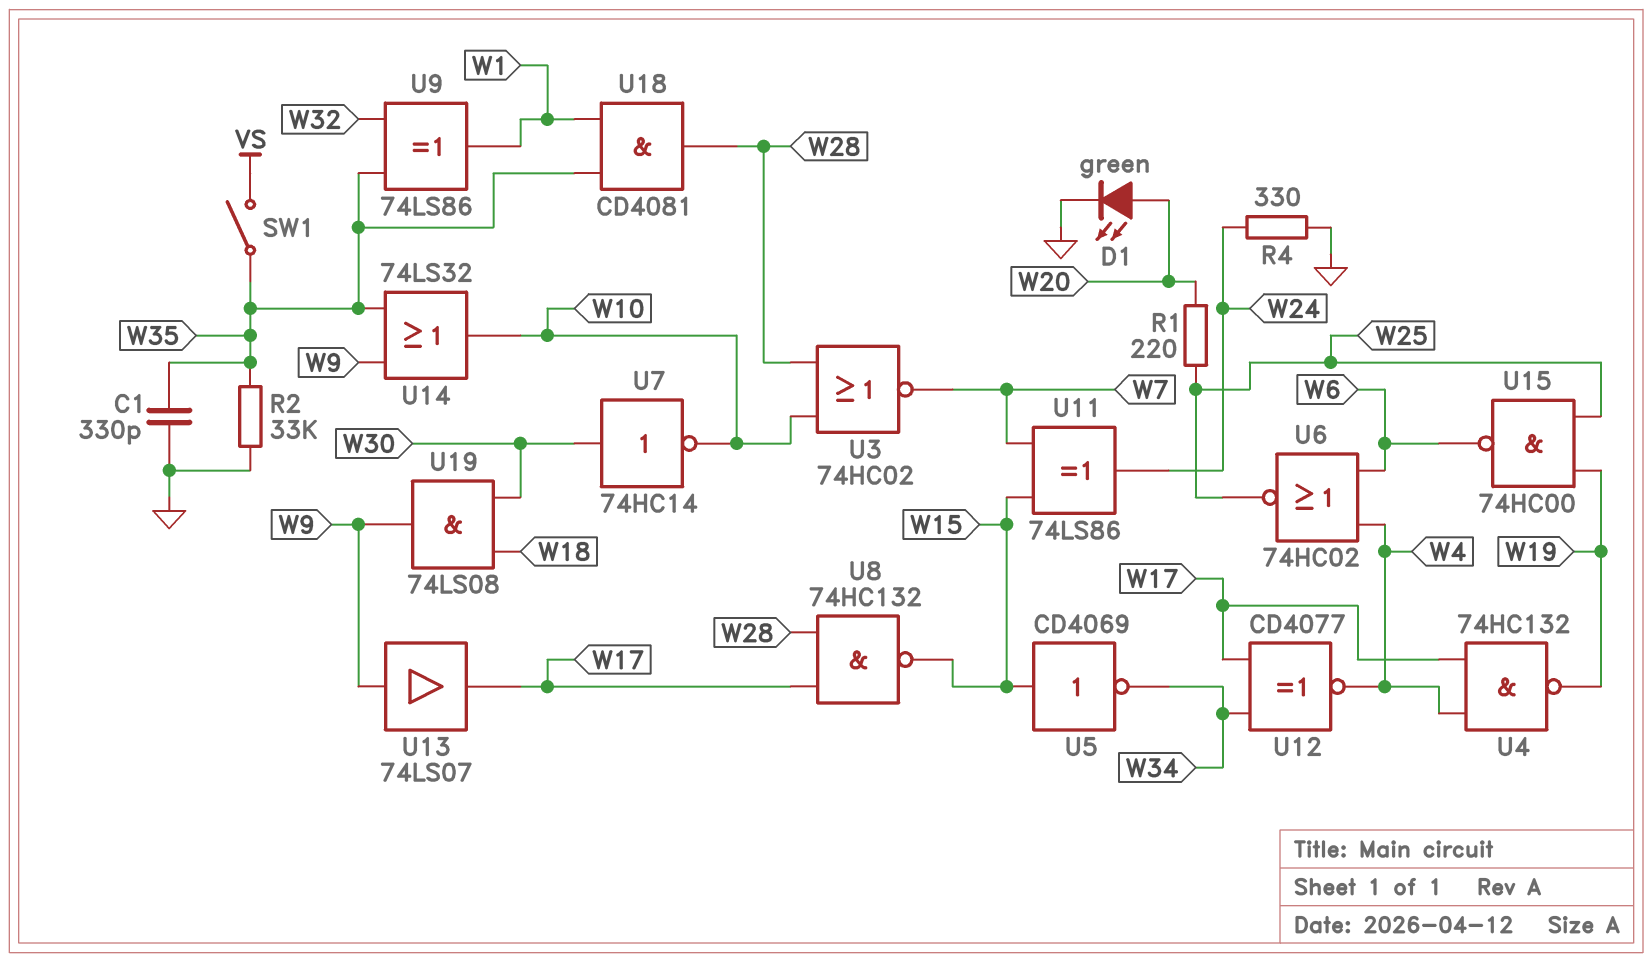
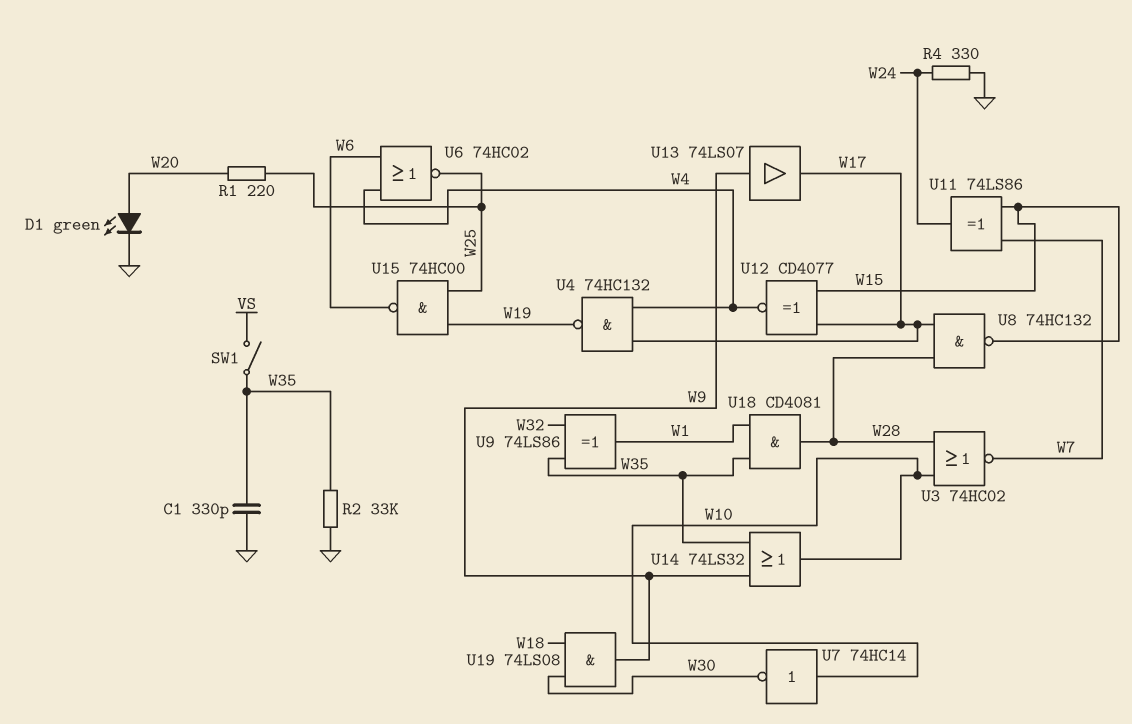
U5: NOT CD4069 (in W15, out W34) -> none
U7: NOT 74HC14 (in W30, out W10) -> NOT 74HC14 (in W10, out W30)
U12: XNOR CD4077 (in W17, in W34, out W4) -> XNOR CD4077 (in W15, in W17, out W4)

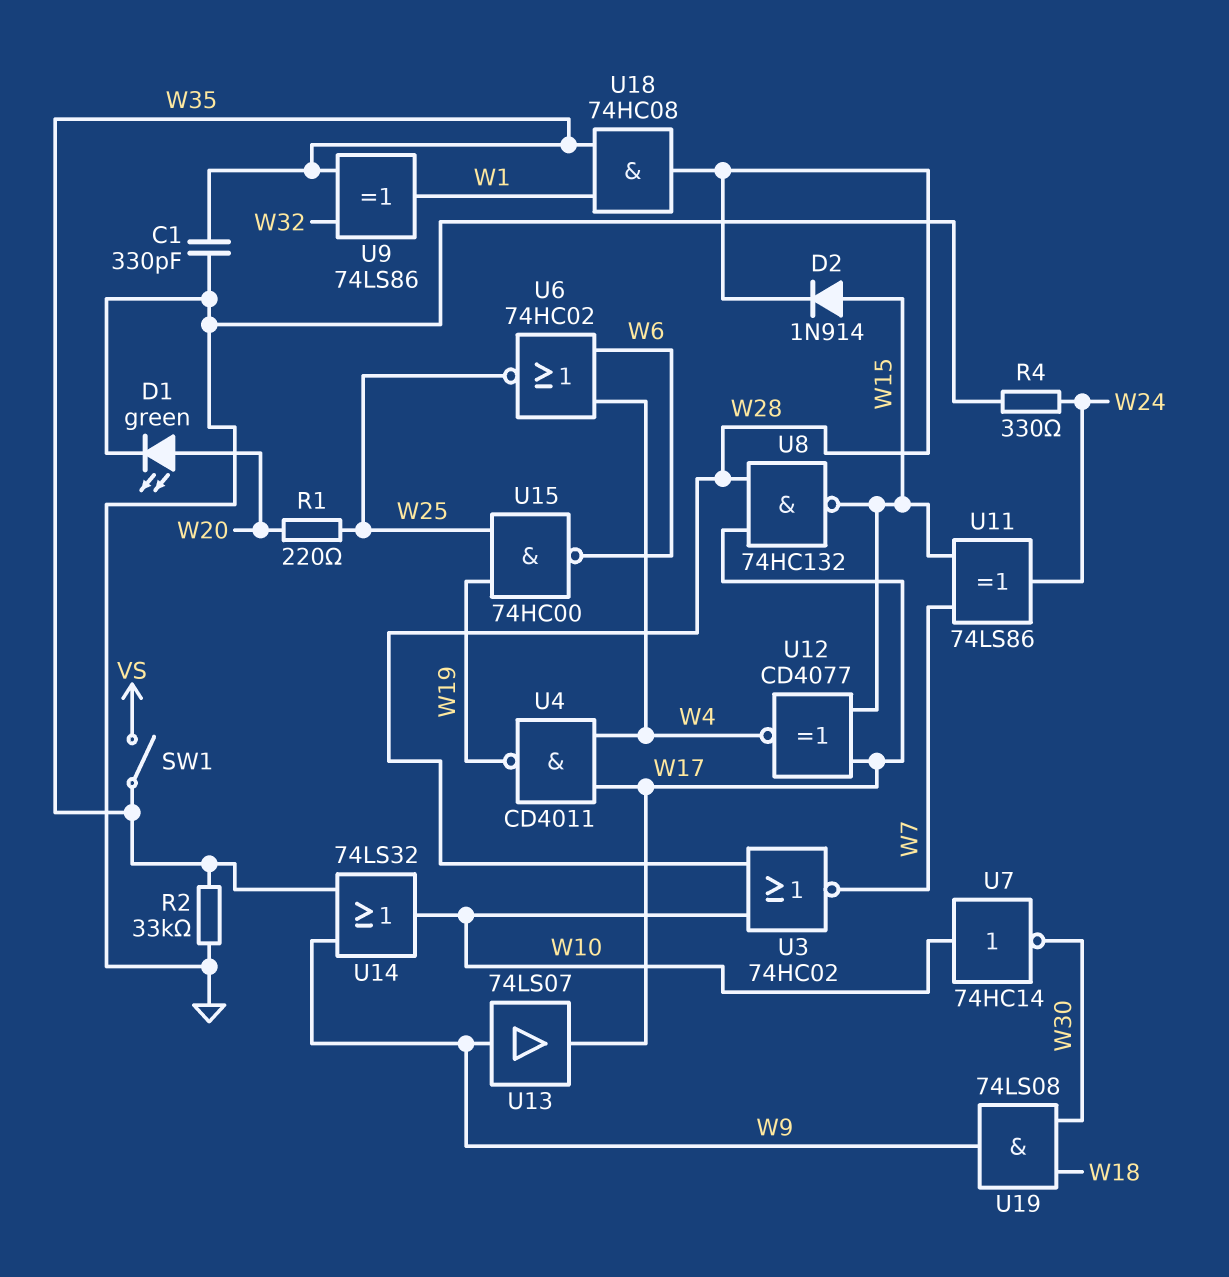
D2: none -> diode 1N914 (A W15, K W28)
U4: NAND 74HC132 (in W4, in W17, out W19) -> NAND CD4011 (in W4, in W17, out W19)
U18: AND CD4081 (in W1, in W35, out W28) -> AND 74HC08 (in W1, in W35, out W28)

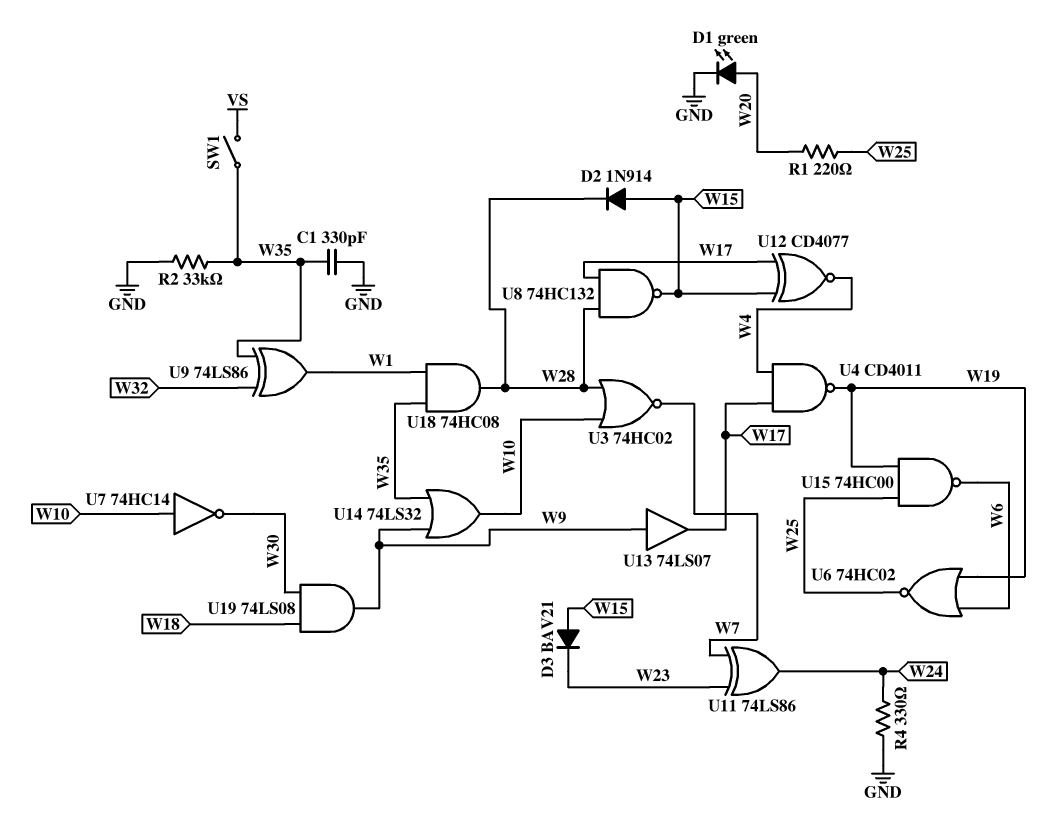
D3: none -> diode BAV21 (A W15, K W23)
U6: NOR 74HC02 (in W4, in W6, out W25) -> NOR 74HC02 (in W6, in W19, out W25)
U11: XOR 74LS86 (in W7, in W15, out W24) -> XOR 74LS86 (in W7, in W23, out W24)

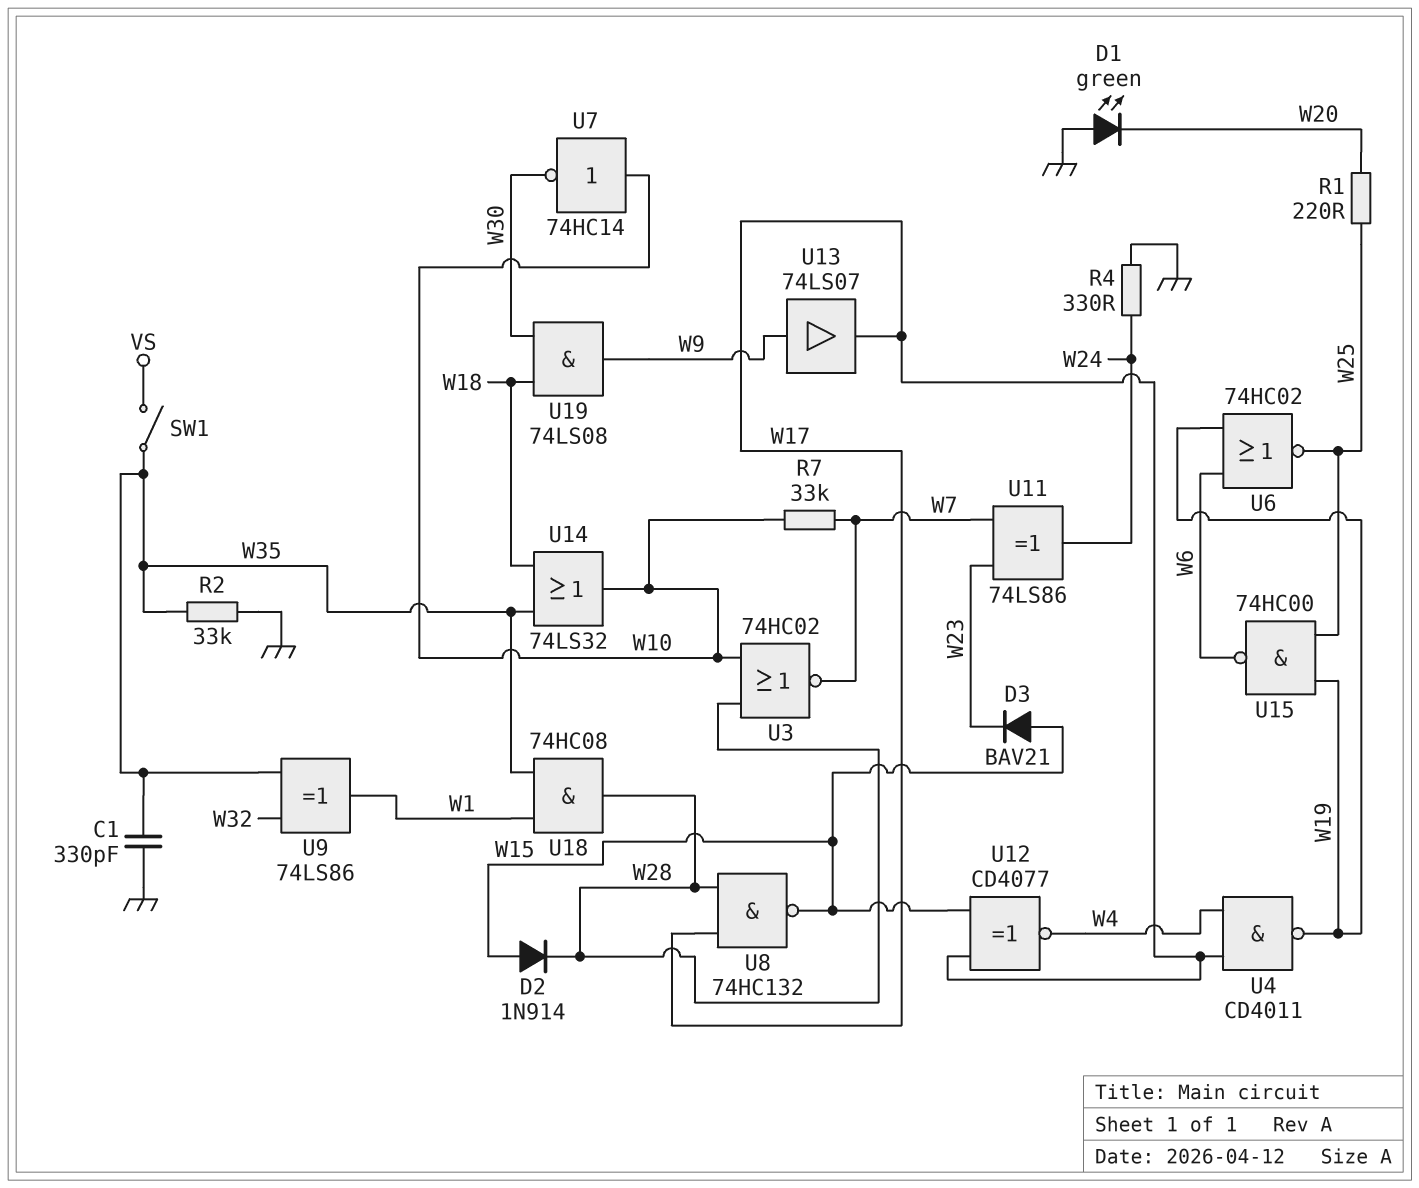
D1: LED green (A W20, K GND) -> LED green (A GND, K W20)
R7: none -> 33k (W7, W10)
U14: OR 74LS32 (in W9, in W35, out W10) -> OR 74LS32 (in W18, in W35, out W10)

